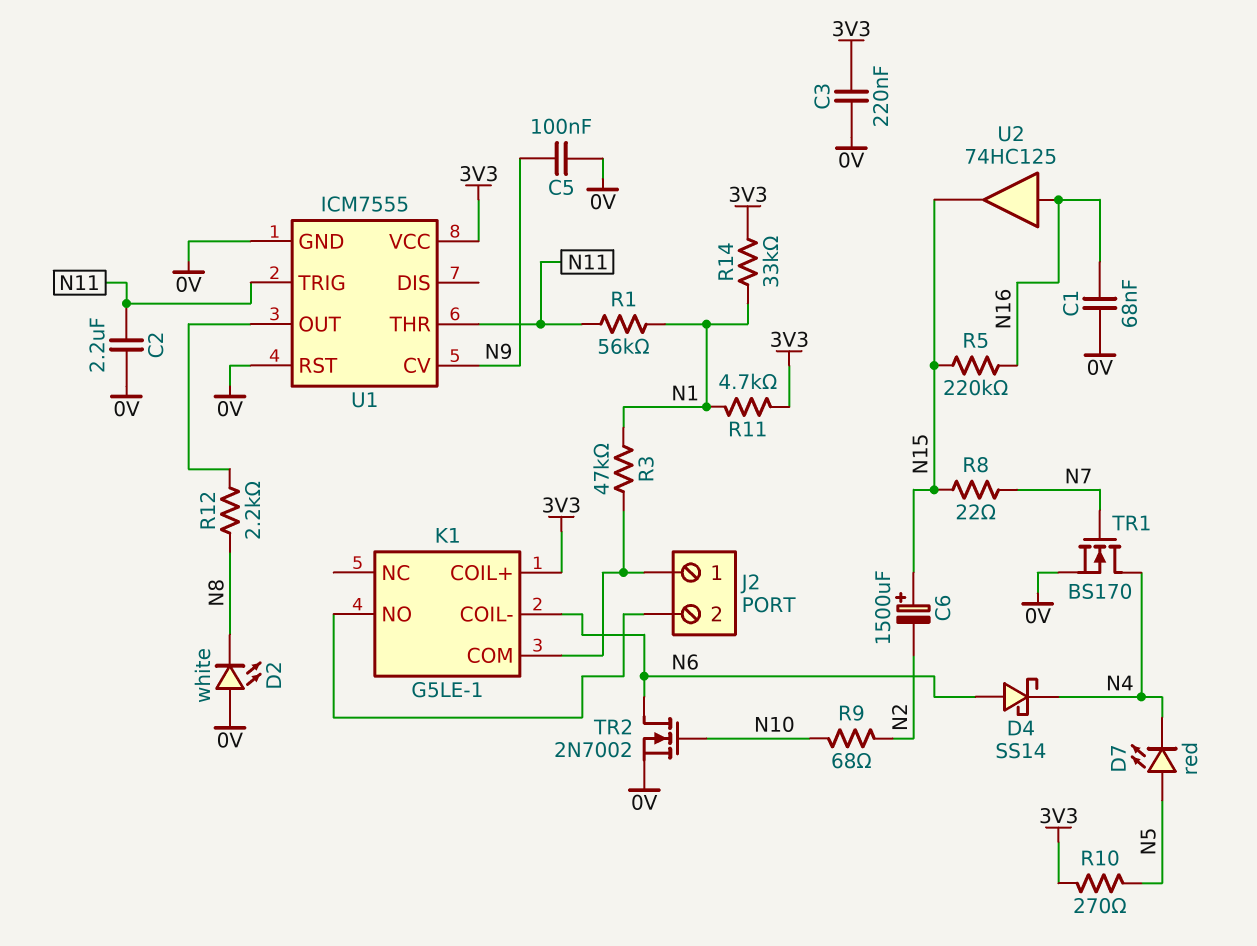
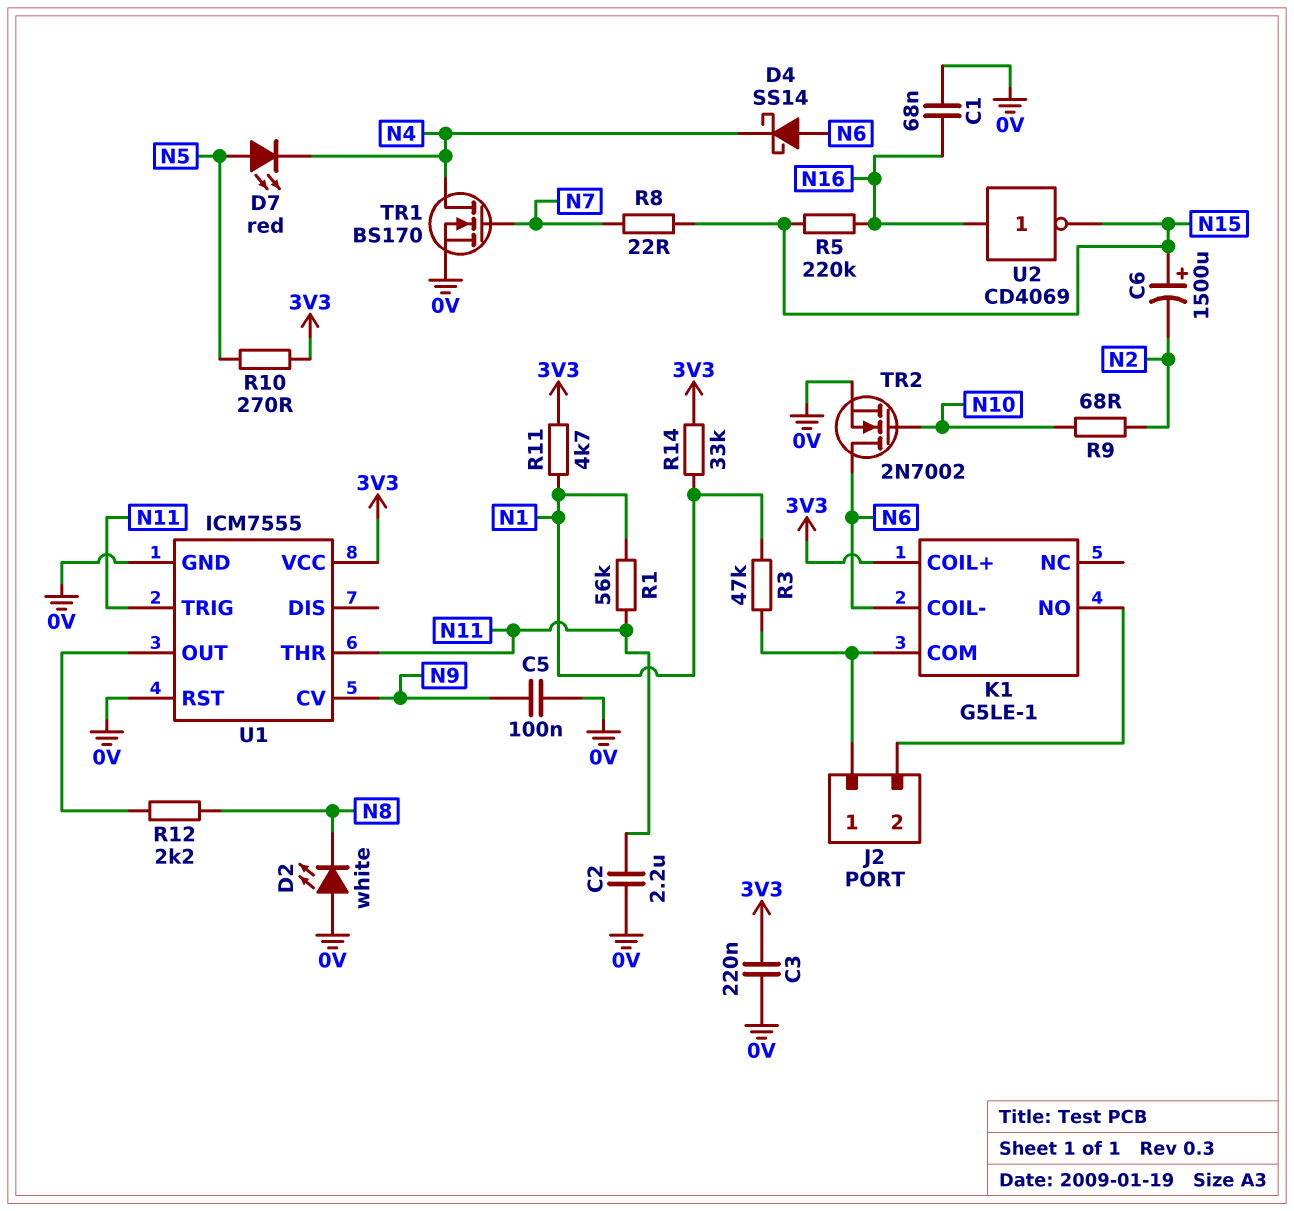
U2: buffer 74HC125 (in N16, out N15) -> NOT CD4069 (in N16, out N15)

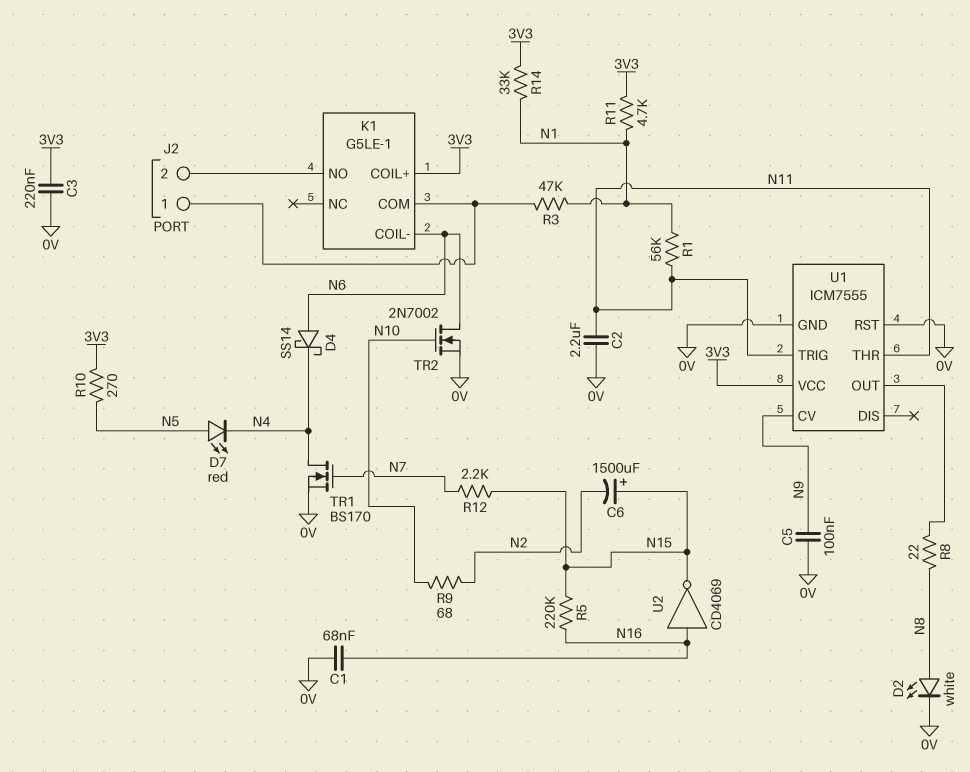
D2: LED white (A 0V, K N8) -> LED white (A N8, K 0V)
R8: 22 (N7, N15) -> 22 (N8, U1/OUT)
R12: 2.2k (N8, U1/OUT) -> 2.2k (N7, N15)

